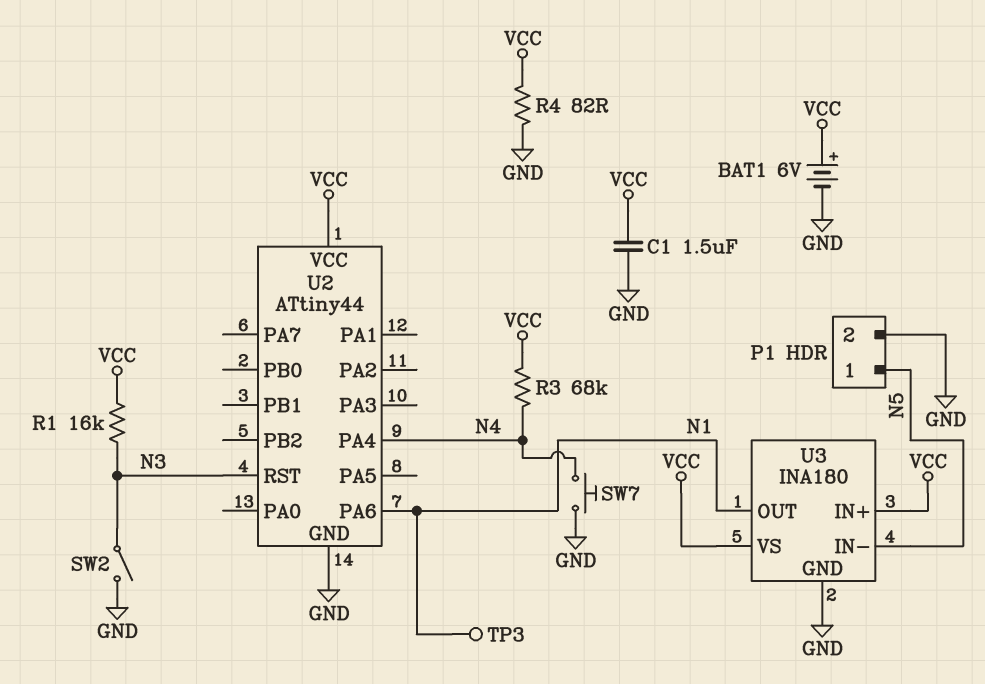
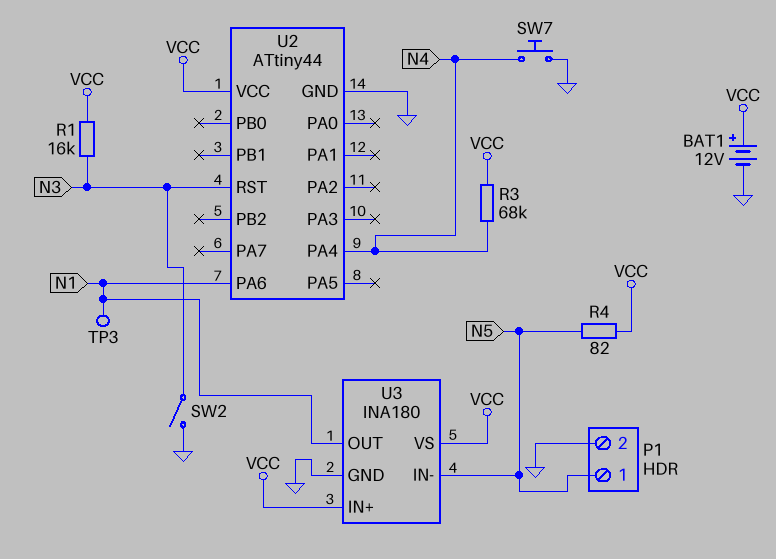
BAT1: 6V (plus VCC, minus GND) -> 12V (plus VCC, minus GND)
C1: 1.5uF (GND, VCC) -> none
R4: 82 (GND, VCC) -> 82 (N5, VCC)

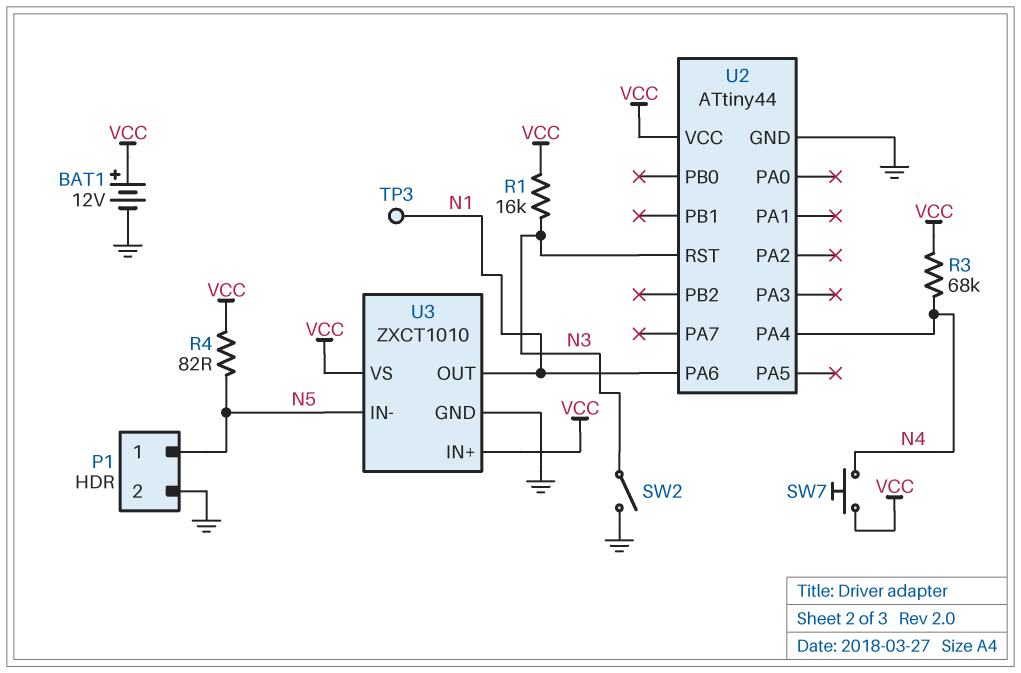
SW7: button (GND, N4) -> button (N4, VCC)
U3: INA180 -> ZXCT1010

